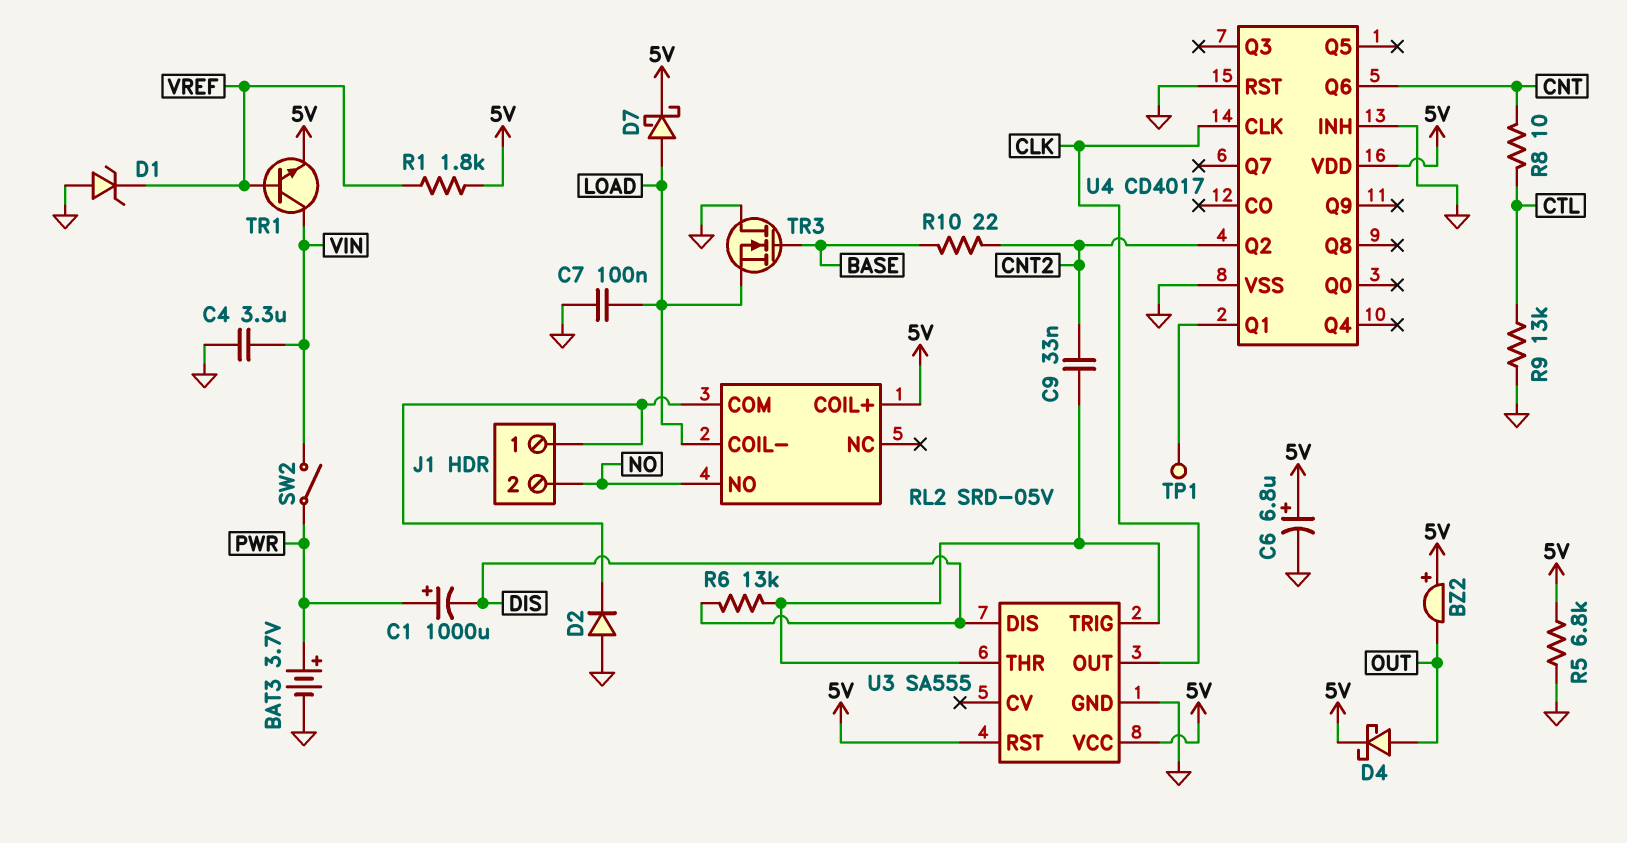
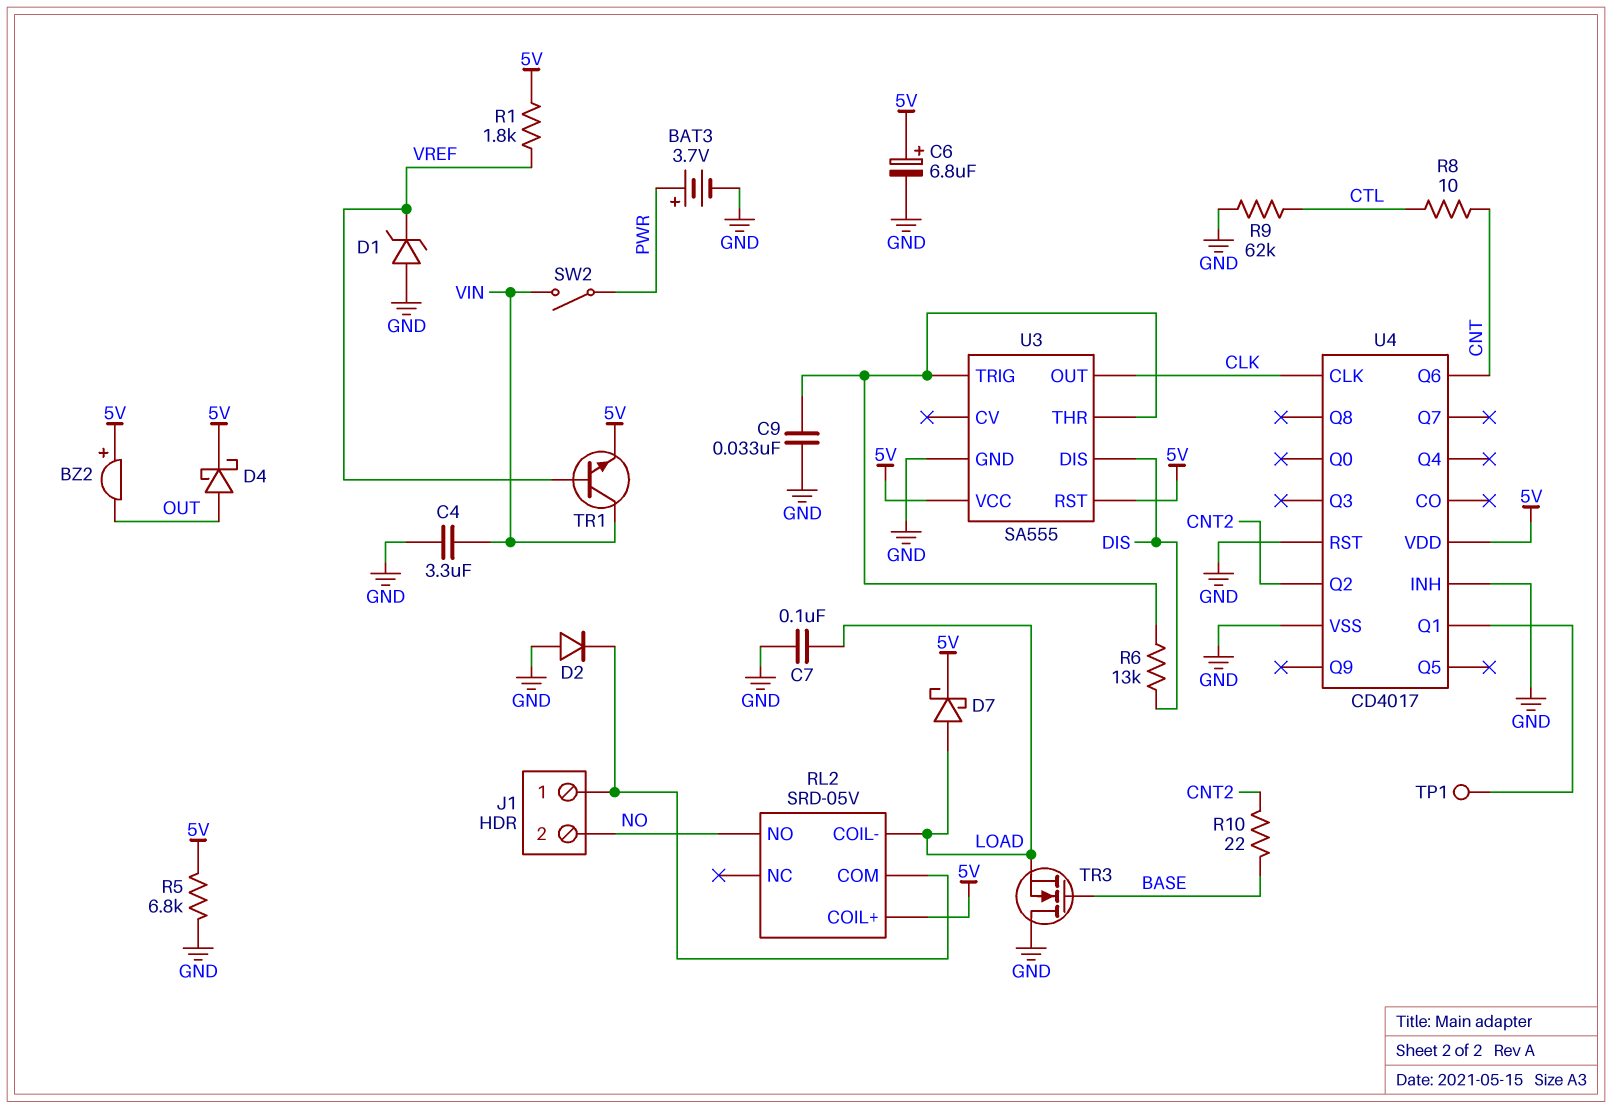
C1: 1000uF (plus PWR, minus DIS) -> none
C9: 33nF (CNT2, U3/THR) -> 33nF (GND, U3/THR)
R9: 13k (CTL, GND) -> 62k (CTL, GND)

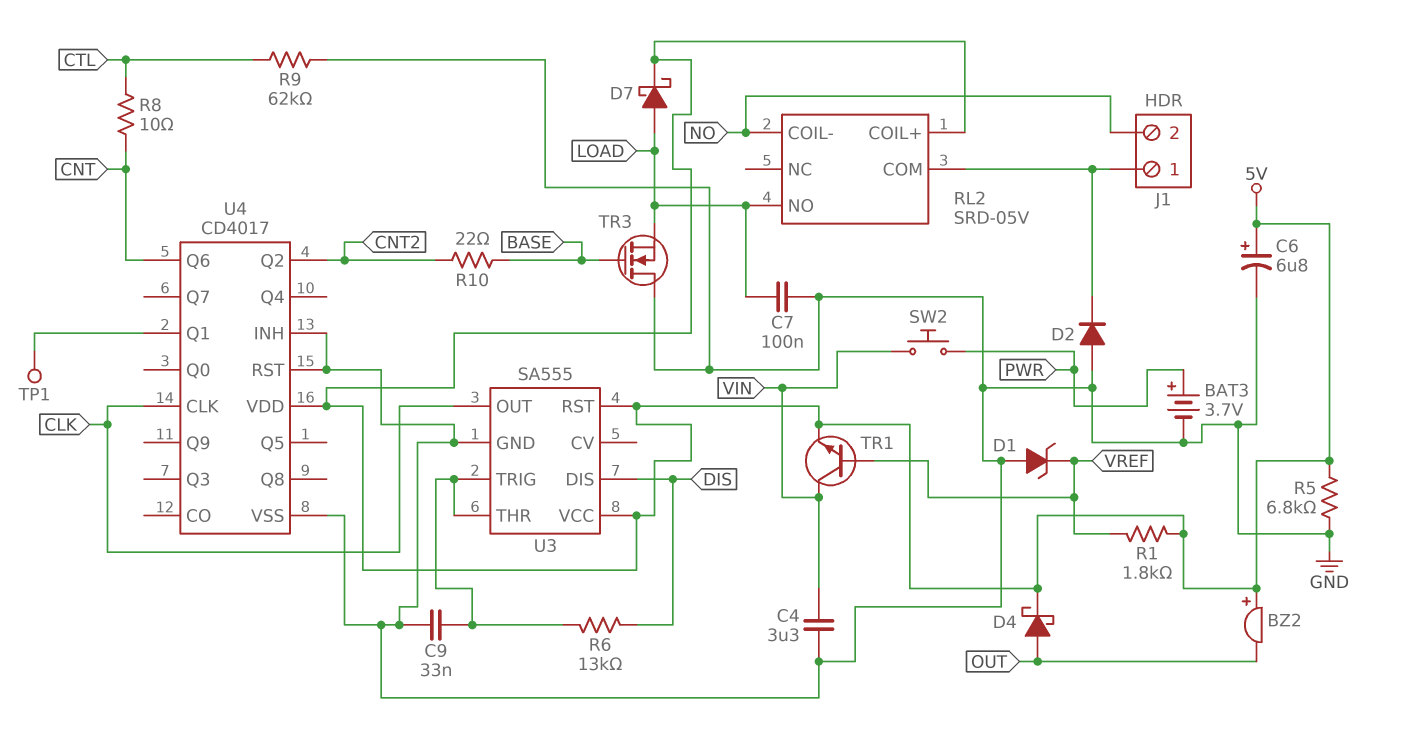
RL2 pin COIL-: LOAD -> NO
RL2 pin NO: NO -> LOAD
SW2: switch (PWR, VIN) -> button (PWR, VIN)

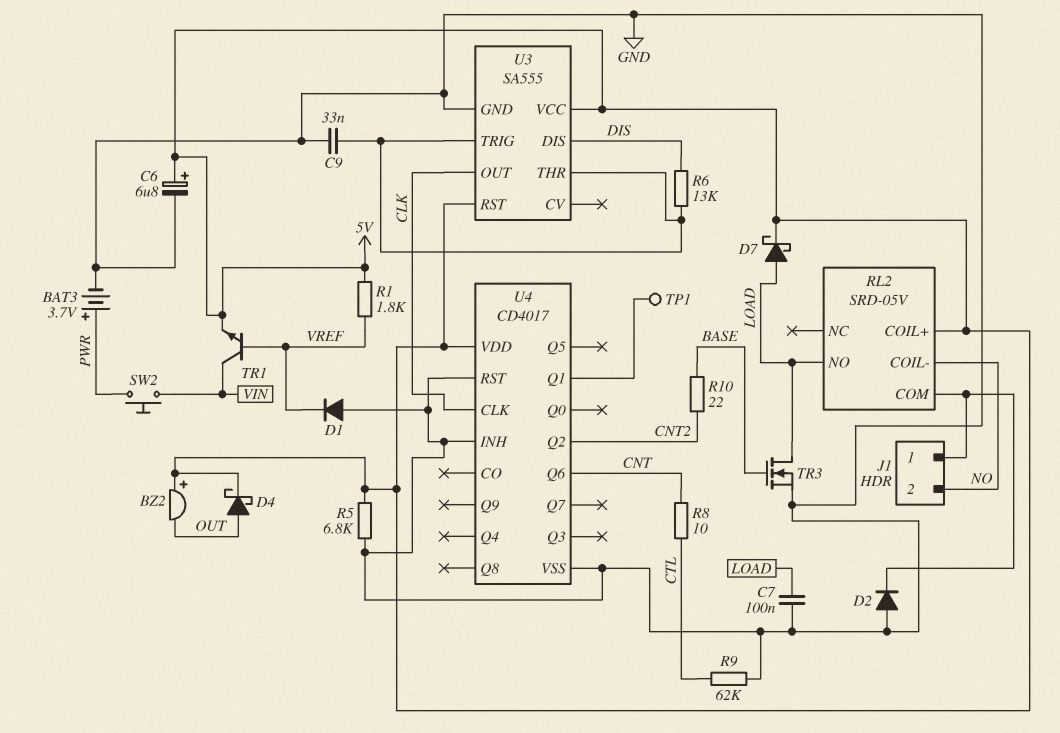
C4: 3.3uF (GND, VIN) -> none
D1: zener (A GND, K VREF) -> diode (A GND, K VREF)
TR3: NMOS (G BASE, D GND, S LOAD) -> NMOS (G BASE, D LOAD, S GND)

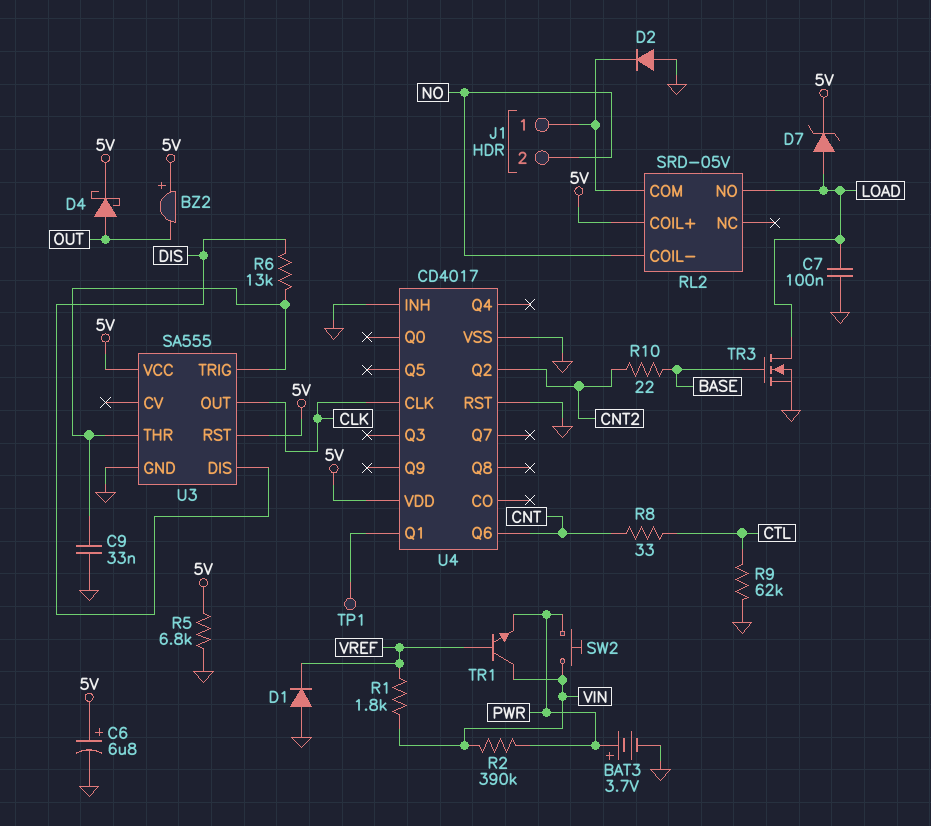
D7: schottky (A LOAD, K 5V) -> zener (A LOAD, K 5V)
R1: 1.8k (5V, VREF) -> 1.8k (VIN, VREF)
R2: none -> 390k (PWR, VIN)
R8: 10 (CNT, CTL) -> 33 (CNT, CTL)
TR1: NPN (B VREF, C VIN, E 5V) -> NPN (B VREF, C VIN, E PWR)

